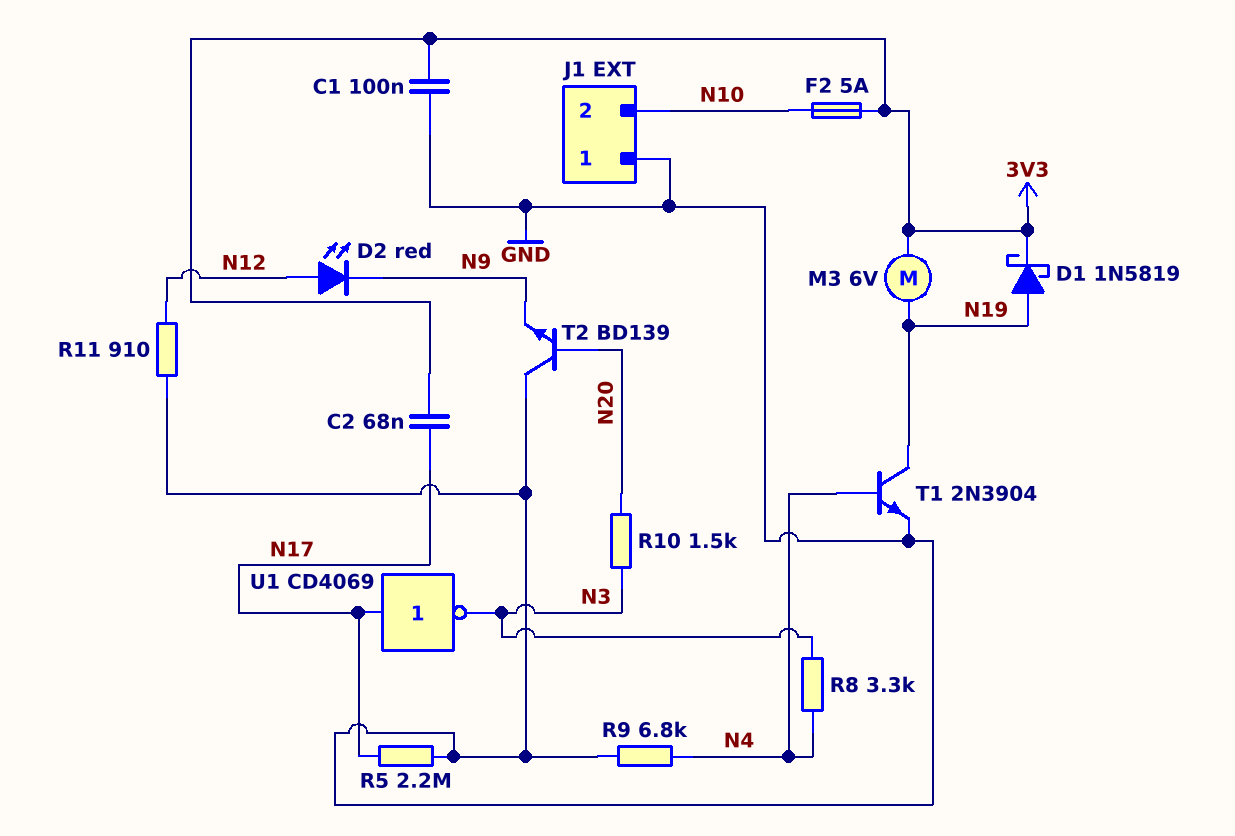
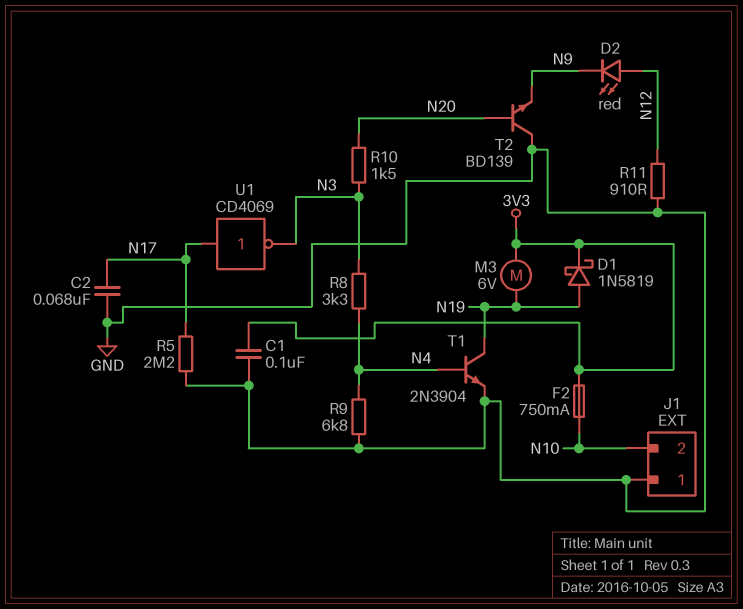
C2: 68nF (3V3, N17) -> 68nF (GND, N17)
F2: 5A (3V3, N10) -> 750mA (3V3, N10)

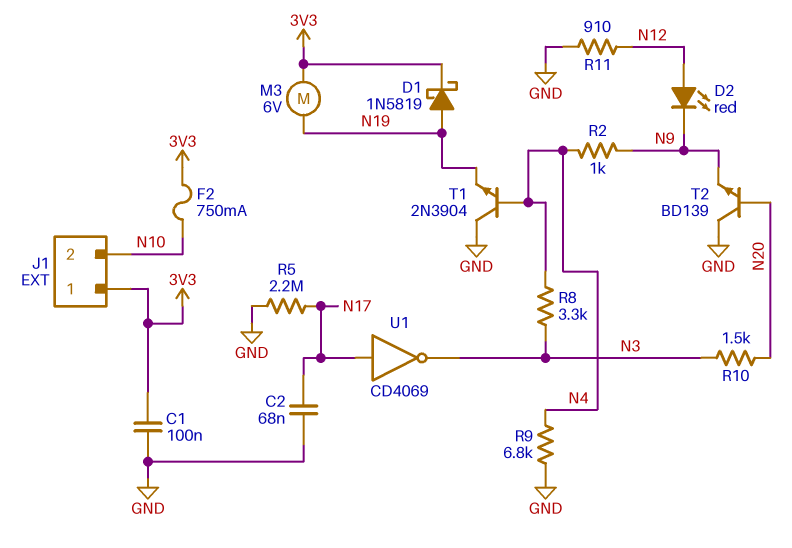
J1 pin 1: GND -> 3V3
R2: none -> 1k (N4, N9)
T1: NPN 2N3904 (B N4, C N19, E GND) -> NPN 2N3904 (B N4, C GND, E N19)

